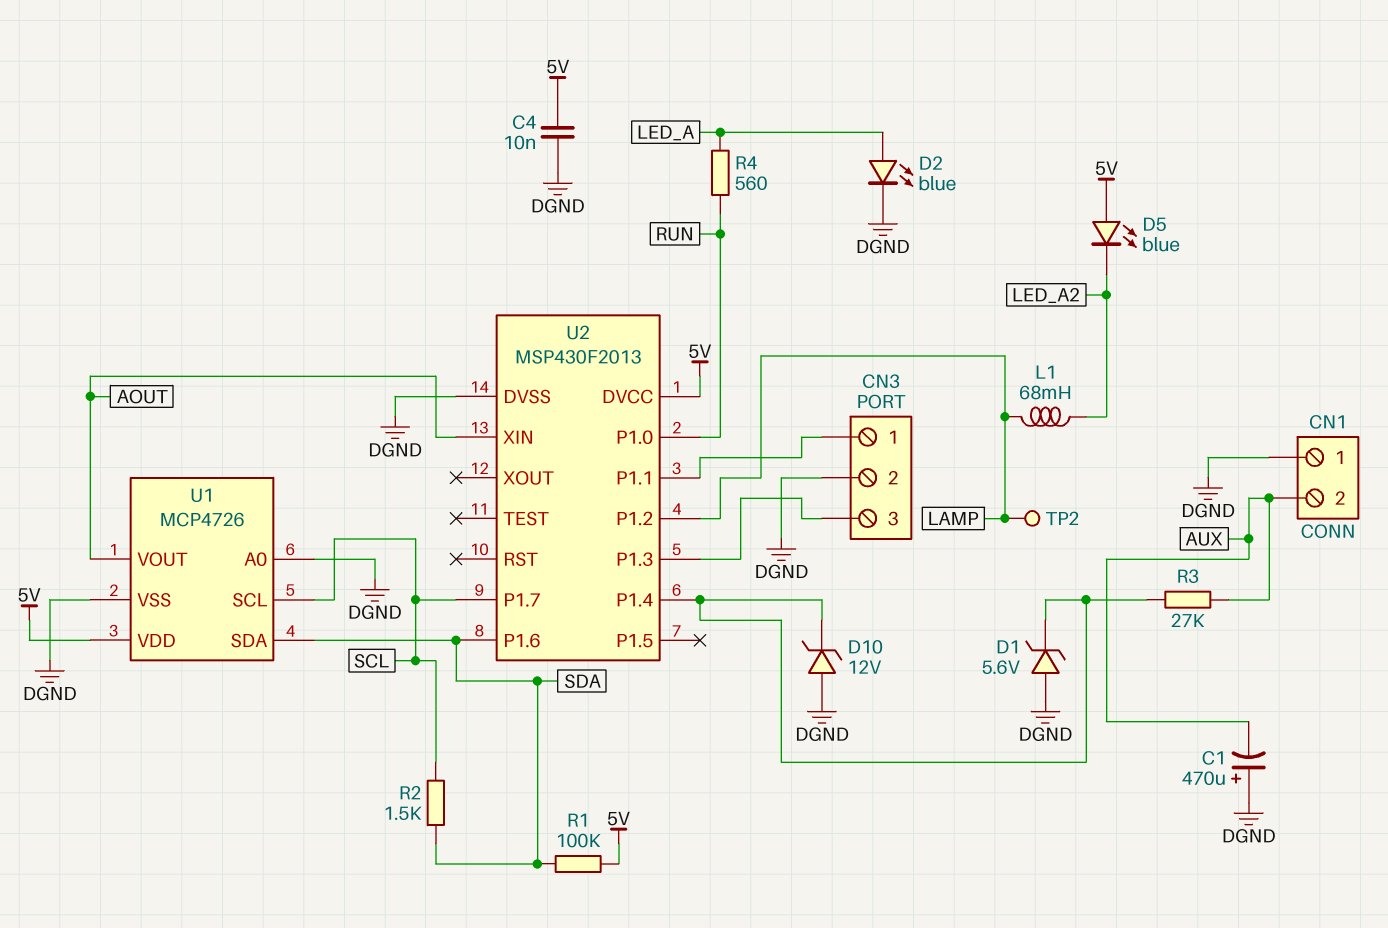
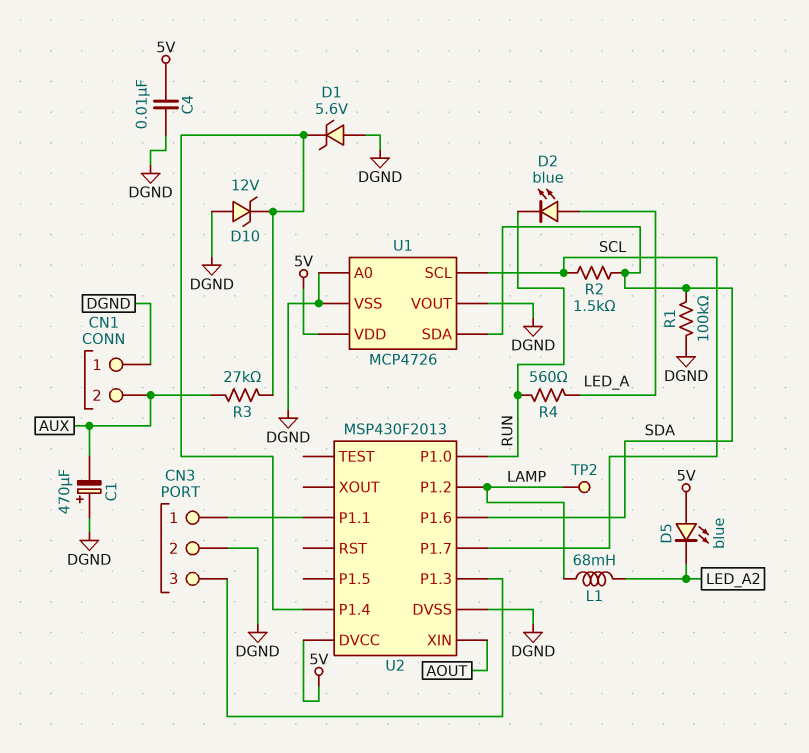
D2: LED blue (A LED_A, K DGND) -> LED blue (A LED_A, K RUN)
R1: 100k (5V, SDA) -> 100k (DGND, SDA)
U1 pin VOUT: AOUT -> DGND

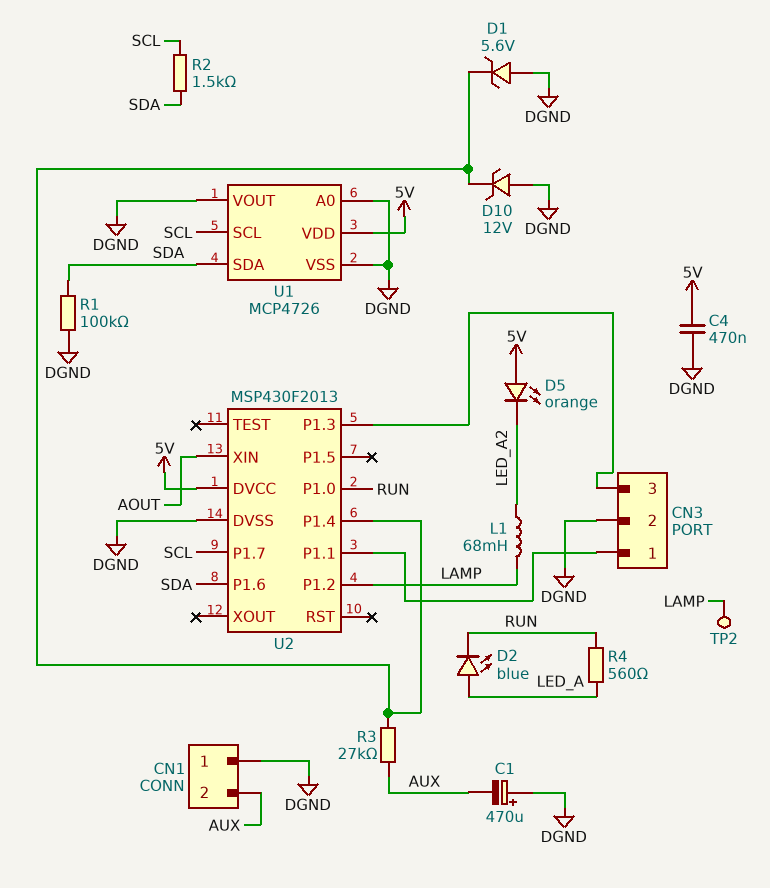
C4: 10nF (5V, DGND) -> 470nF (5V, DGND)
D5: LED blue (A 5V, K LED_A2) -> LED orange (A 5V, K LED_A2)

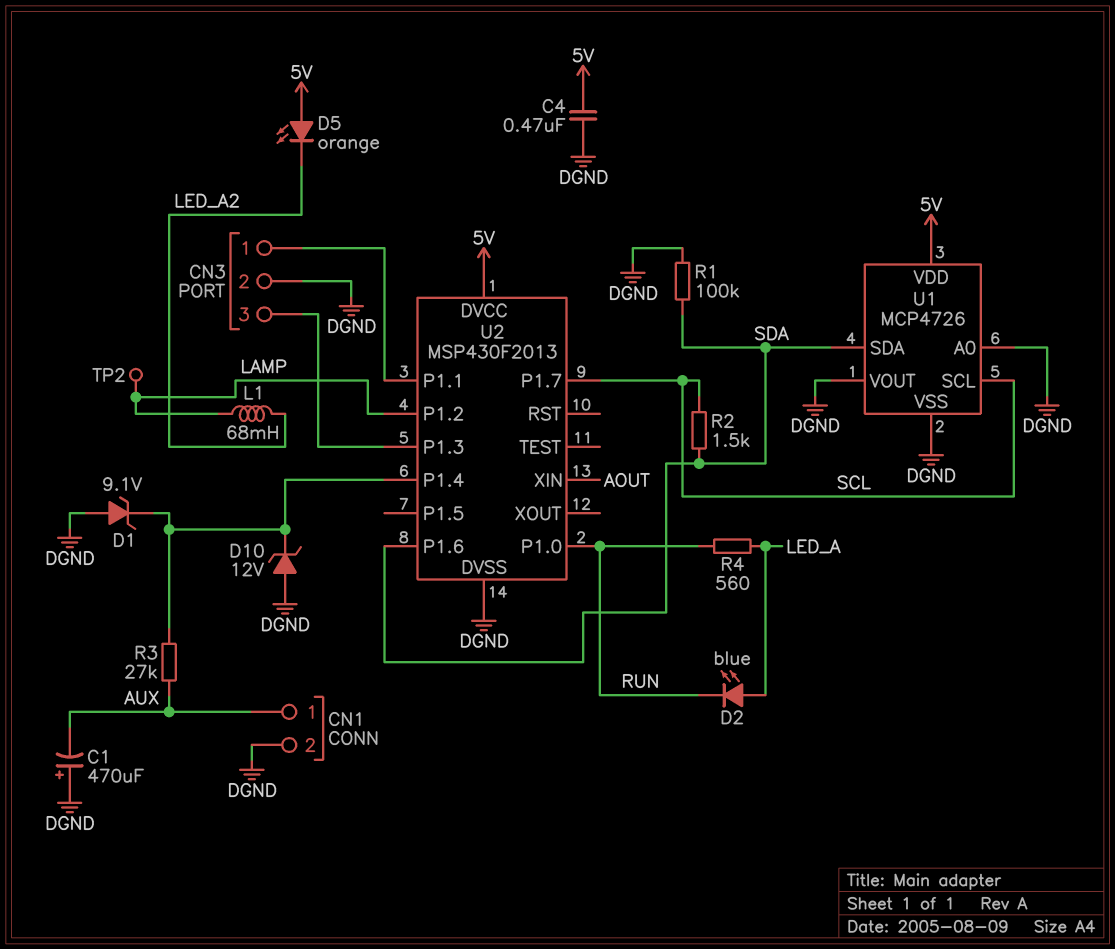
CN1 pin 1: DGND -> AUX
CN1 pin 2: AUX -> DGND
D1: zener 5.6V (A DGND, K U2/P1.4) -> zener 9.1V (A DGND, K U2/P1.4)

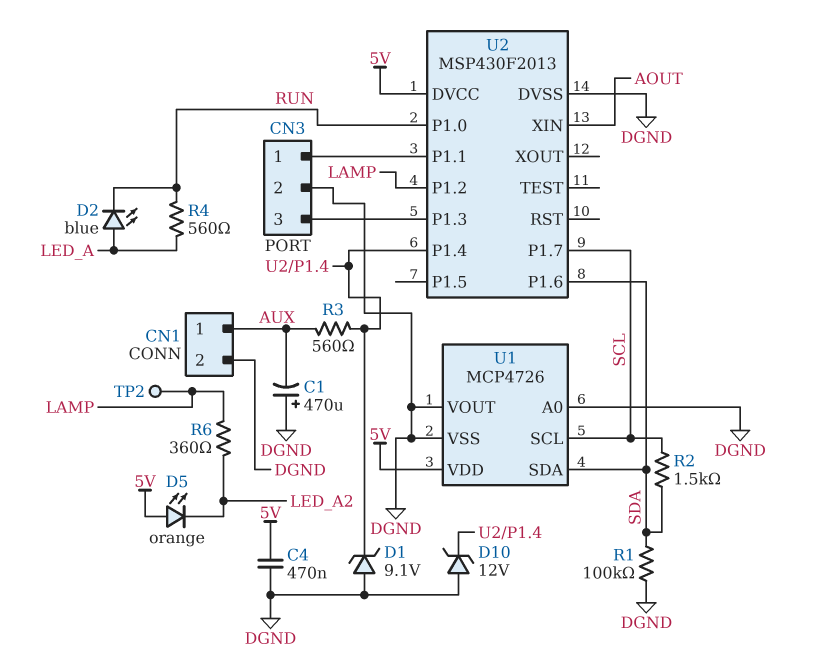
L1: 68mH (LAMP, LED_A2) -> none
R3: 27k (AUX, U2/P1.4) -> 560 (AUX, U2/P1.4)
R6: none -> 360 (LAMP, LED_A2)

